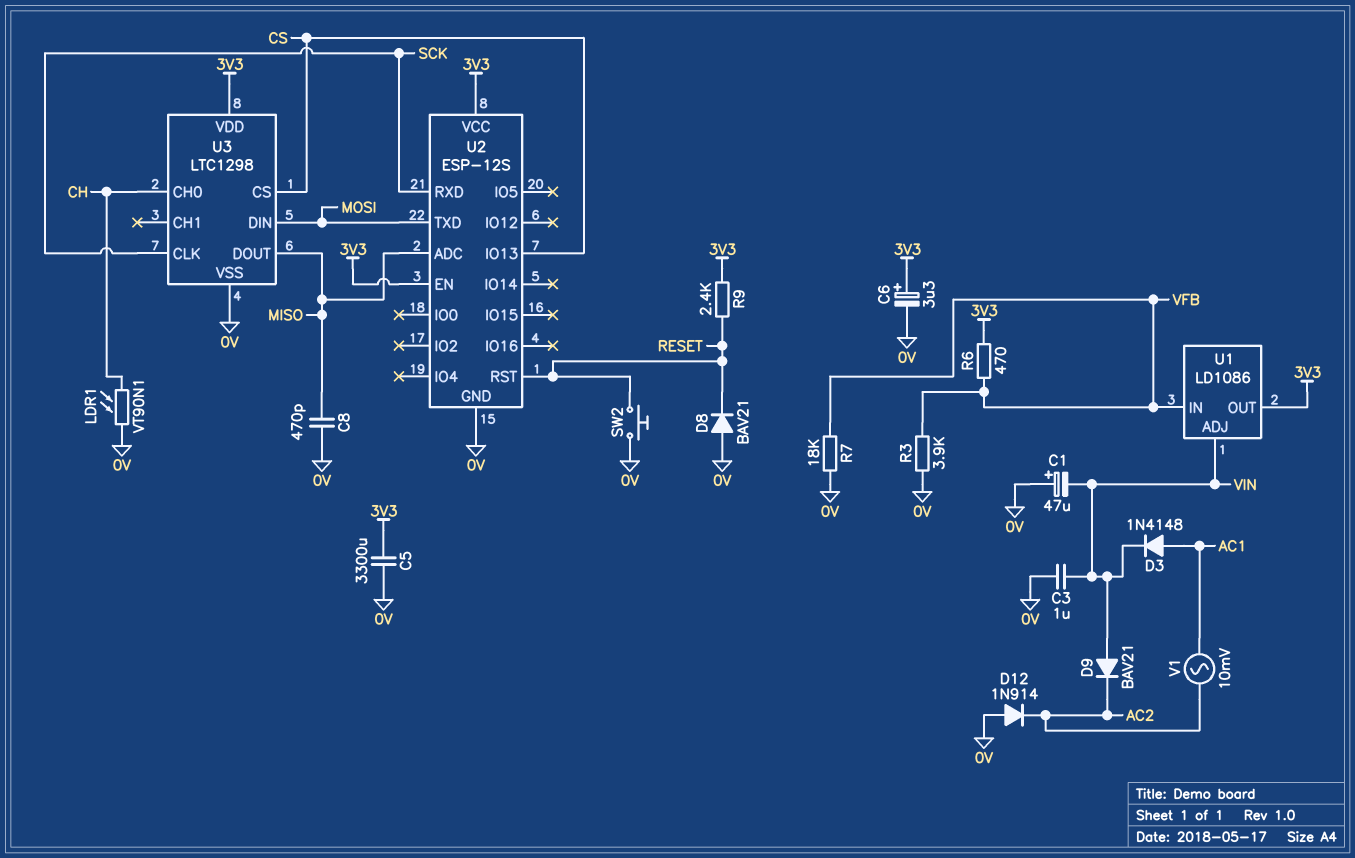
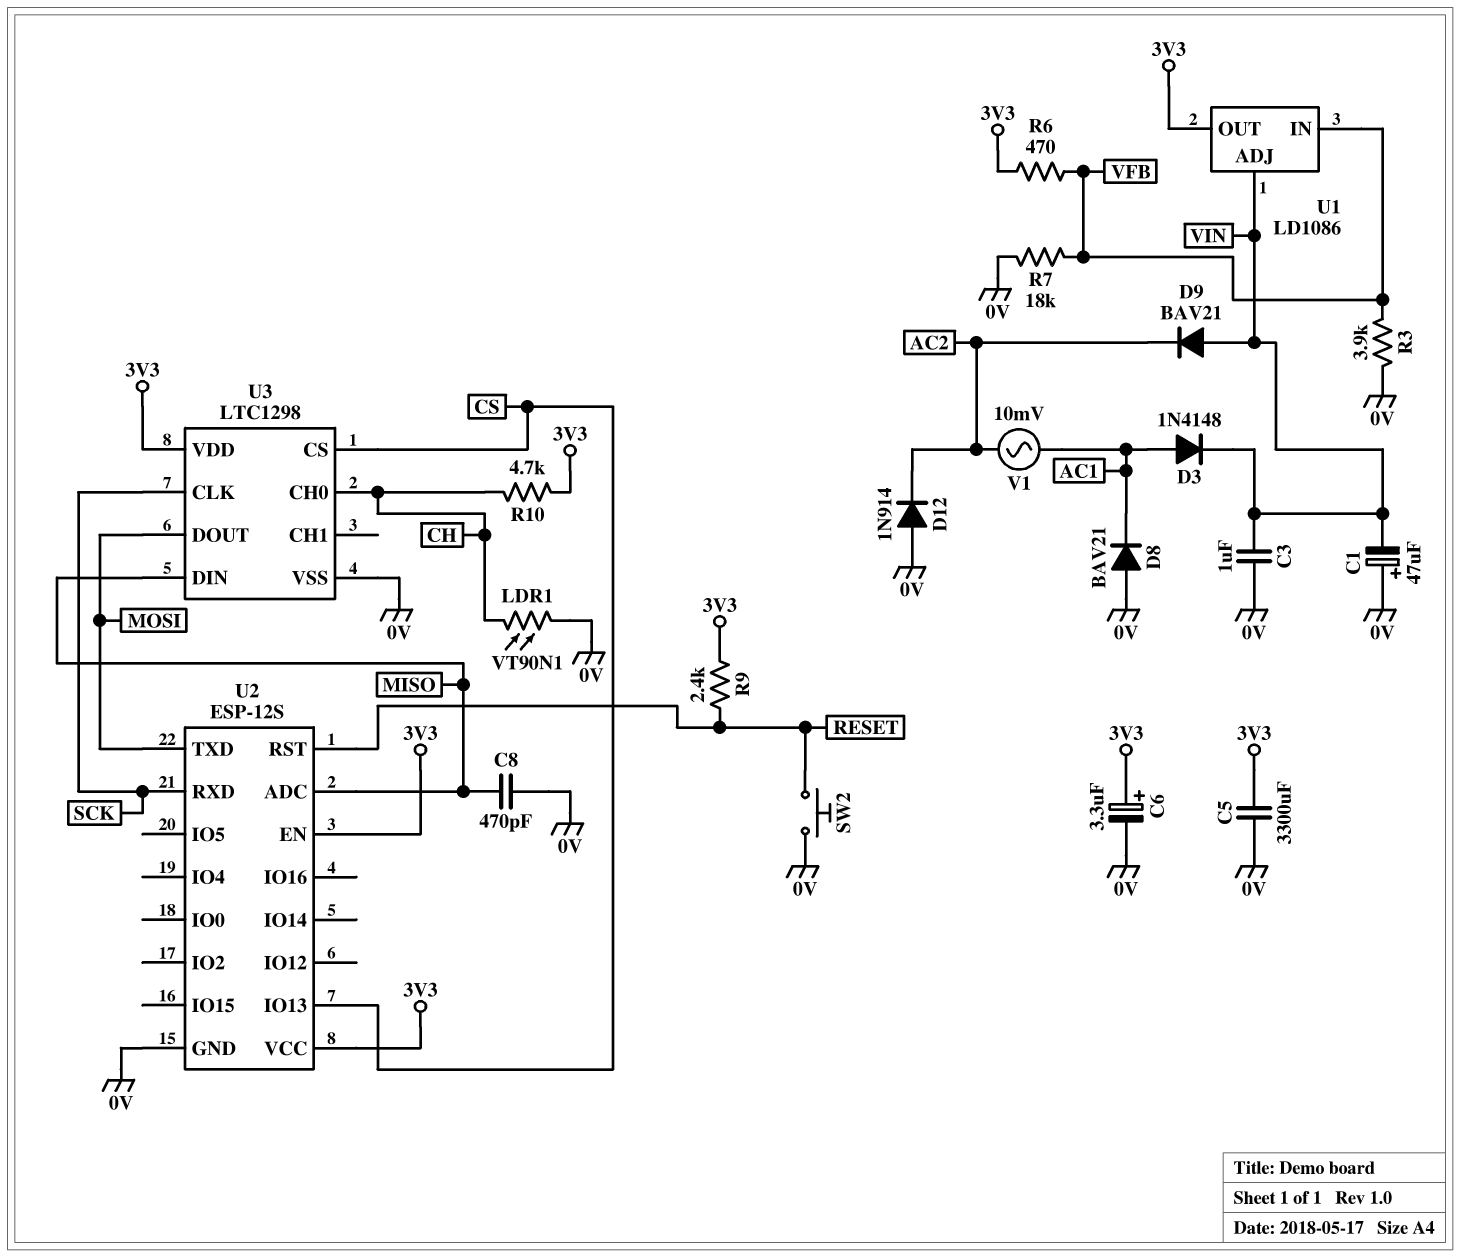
D8: diode BAV21 (A 0V, K RESET) -> diode BAV21 (A 0V, K AC1)
R10: none -> 4.7k (3V3, CH)
U3 pin DIN: MOSI -> MISO
U3 pin DOUT: MISO -> MOSI

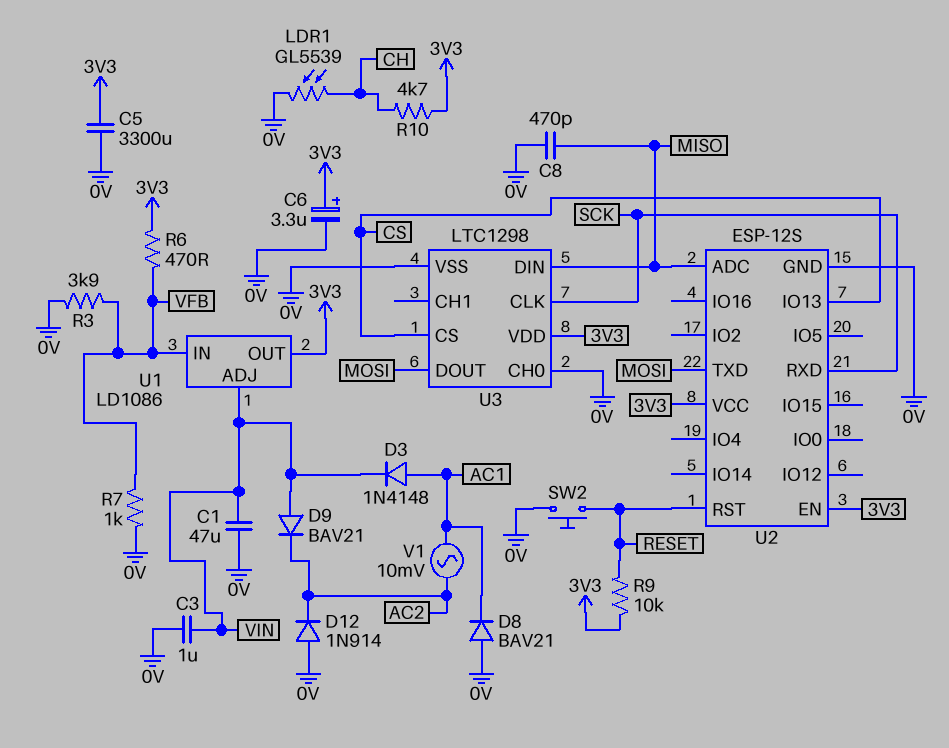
C1: 47uF (plus 0V, minus VIN) -> 47uF (0V, VIN)
LDR1: VT90N1 (0V, CH) -> GL5539 (0V, CH)
R7: 18k (0V, VFB) -> 1k (0V, VFB)
R9: 2.4k (3V3, RESET) -> 10k (3V3, RESET)
U3 pin CH0: CH -> 0V

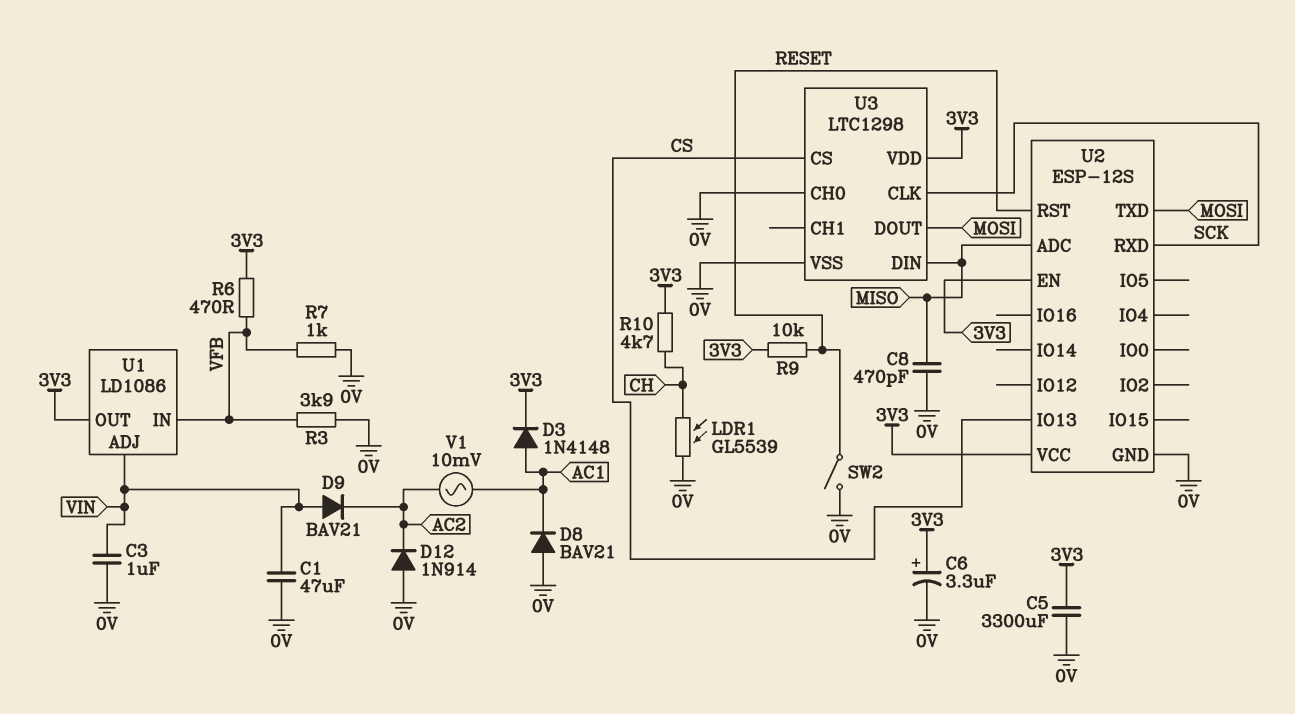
D3: diode 1N4148 (A AC1, K VIN) -> diode 1N4148 (A AC1, K 3V3)
SW2: button (0V, RESET) -> switch (0V, RESET)

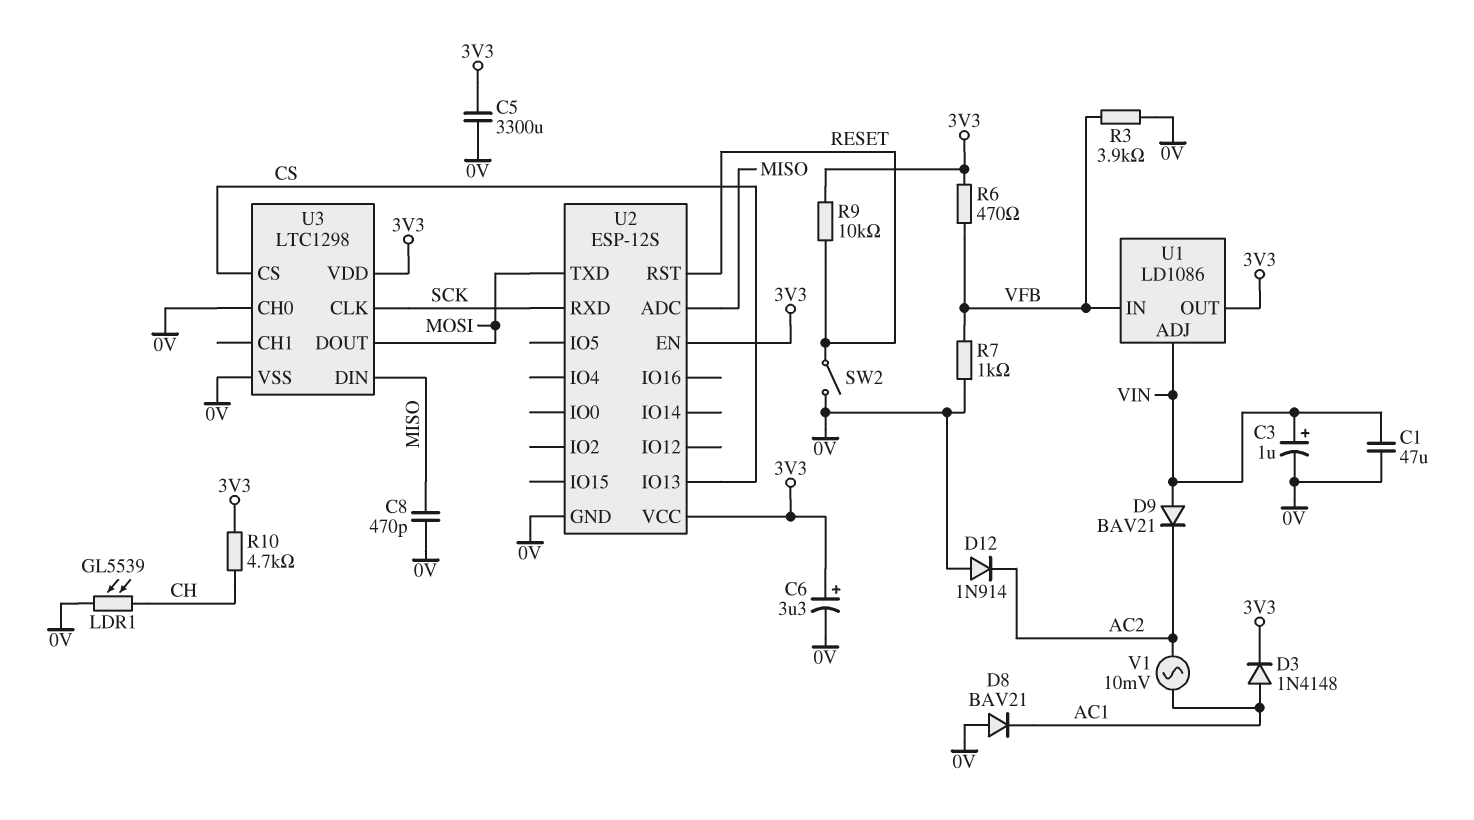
C3: 1uF (0V, VIN) -> 1uF (plus VIN, minus 0V)

